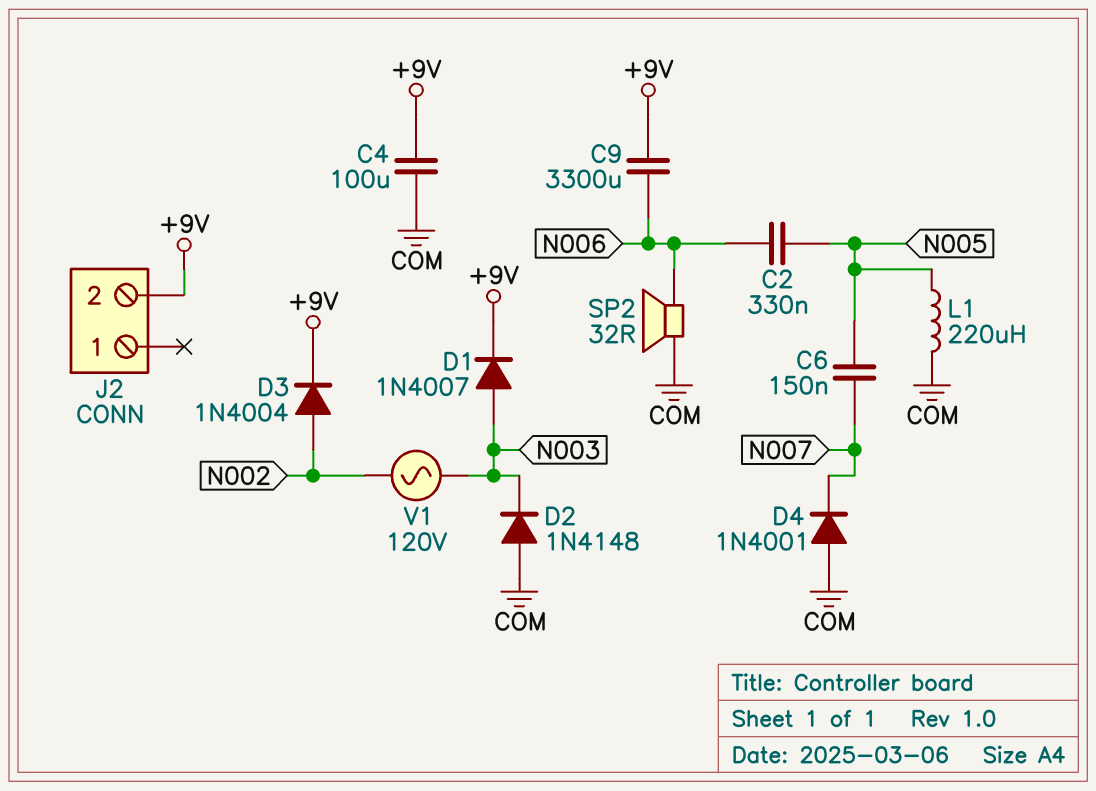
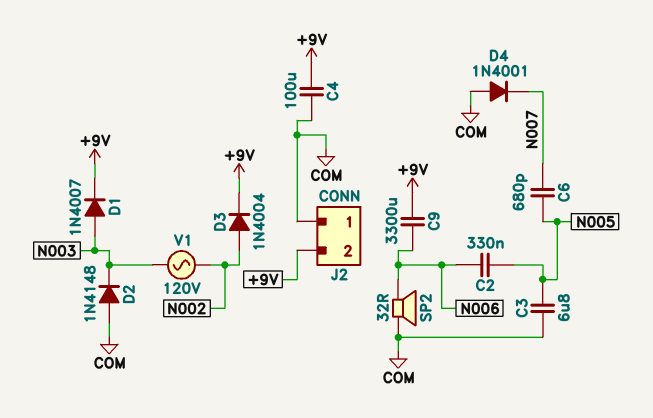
C3: none -> 6.8uF (COM, N005)
C6: 150nF (N005, N007) -> 680pF (N005, N007)
J2 pin 1: none -> COM
L1: 220uH (COM, N005) -> none

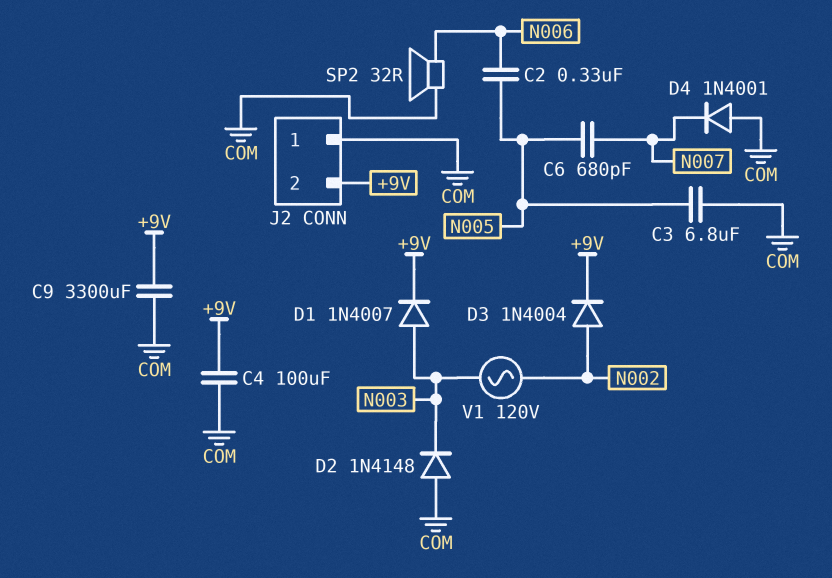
C9: 3300uF (+9V, N006) -> 3300uF (+9V, COM)

